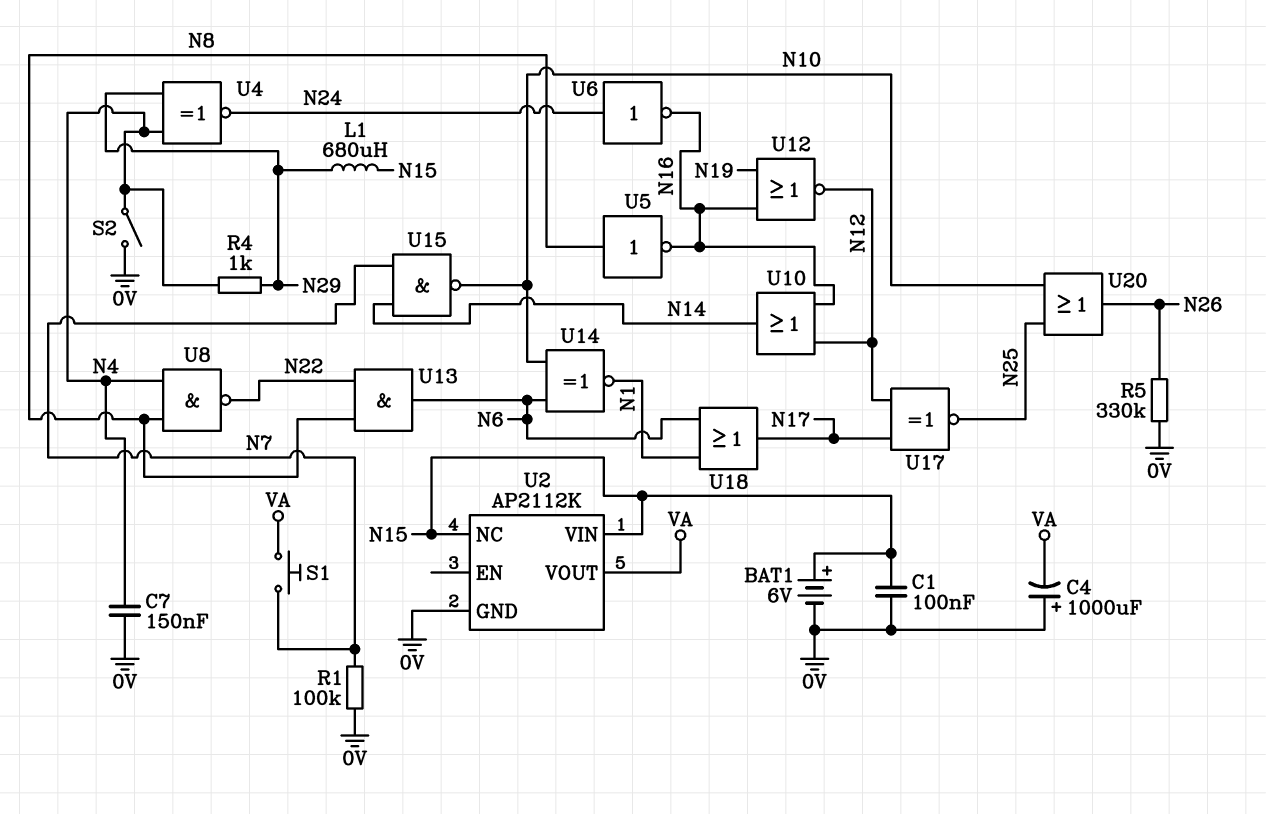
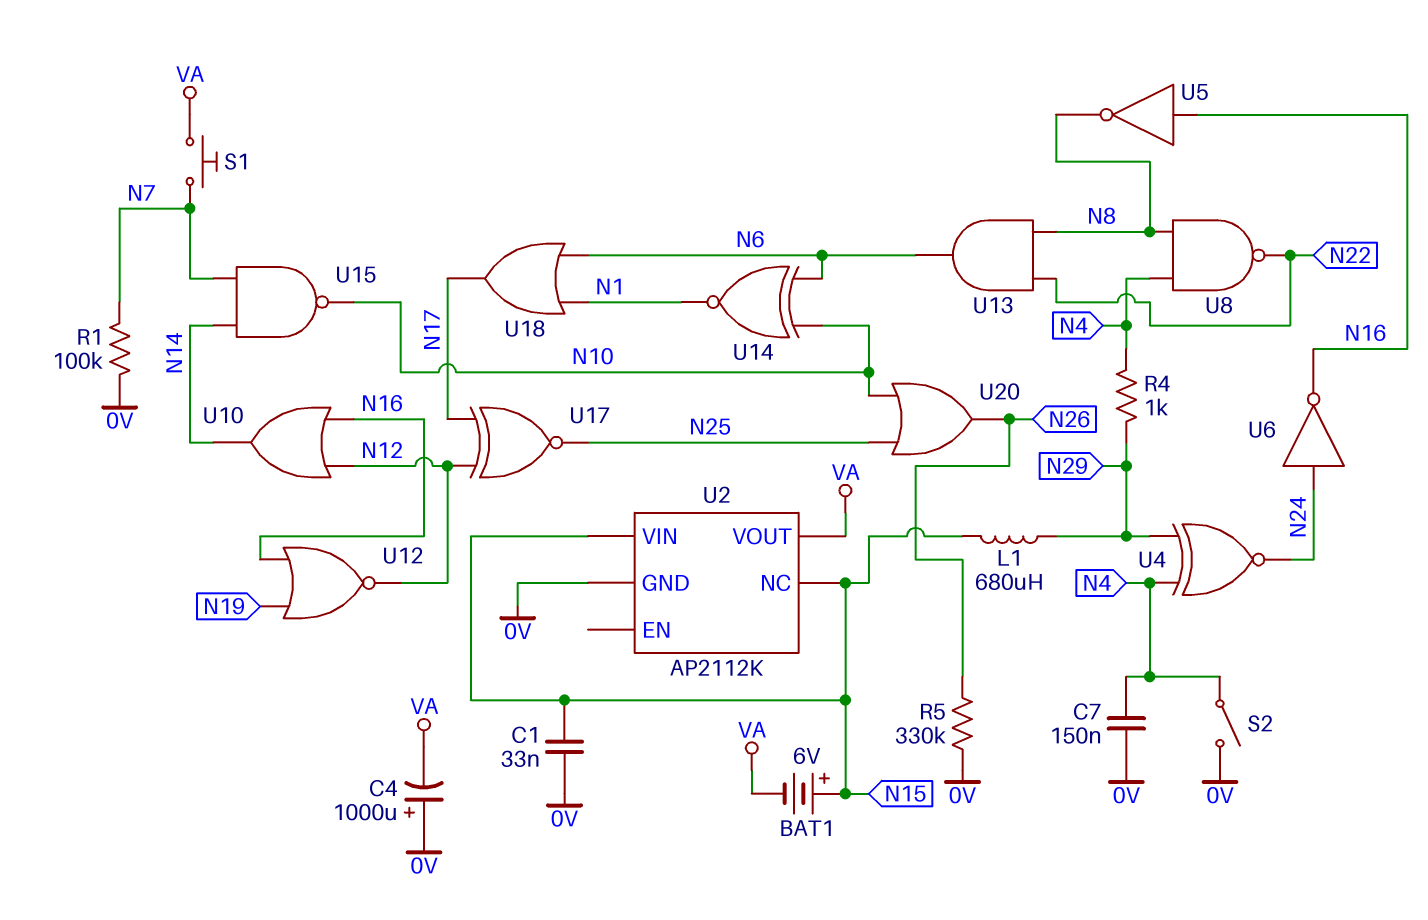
BAT1: 6V (plus N15, minus 0V) -> 6V (plus N15, minus VA)
C1: 100nF (0V, N15) -> 33nF (0V, N15)
U5: NOT (in N8, out N16) -> NOT (in N16, out N8)

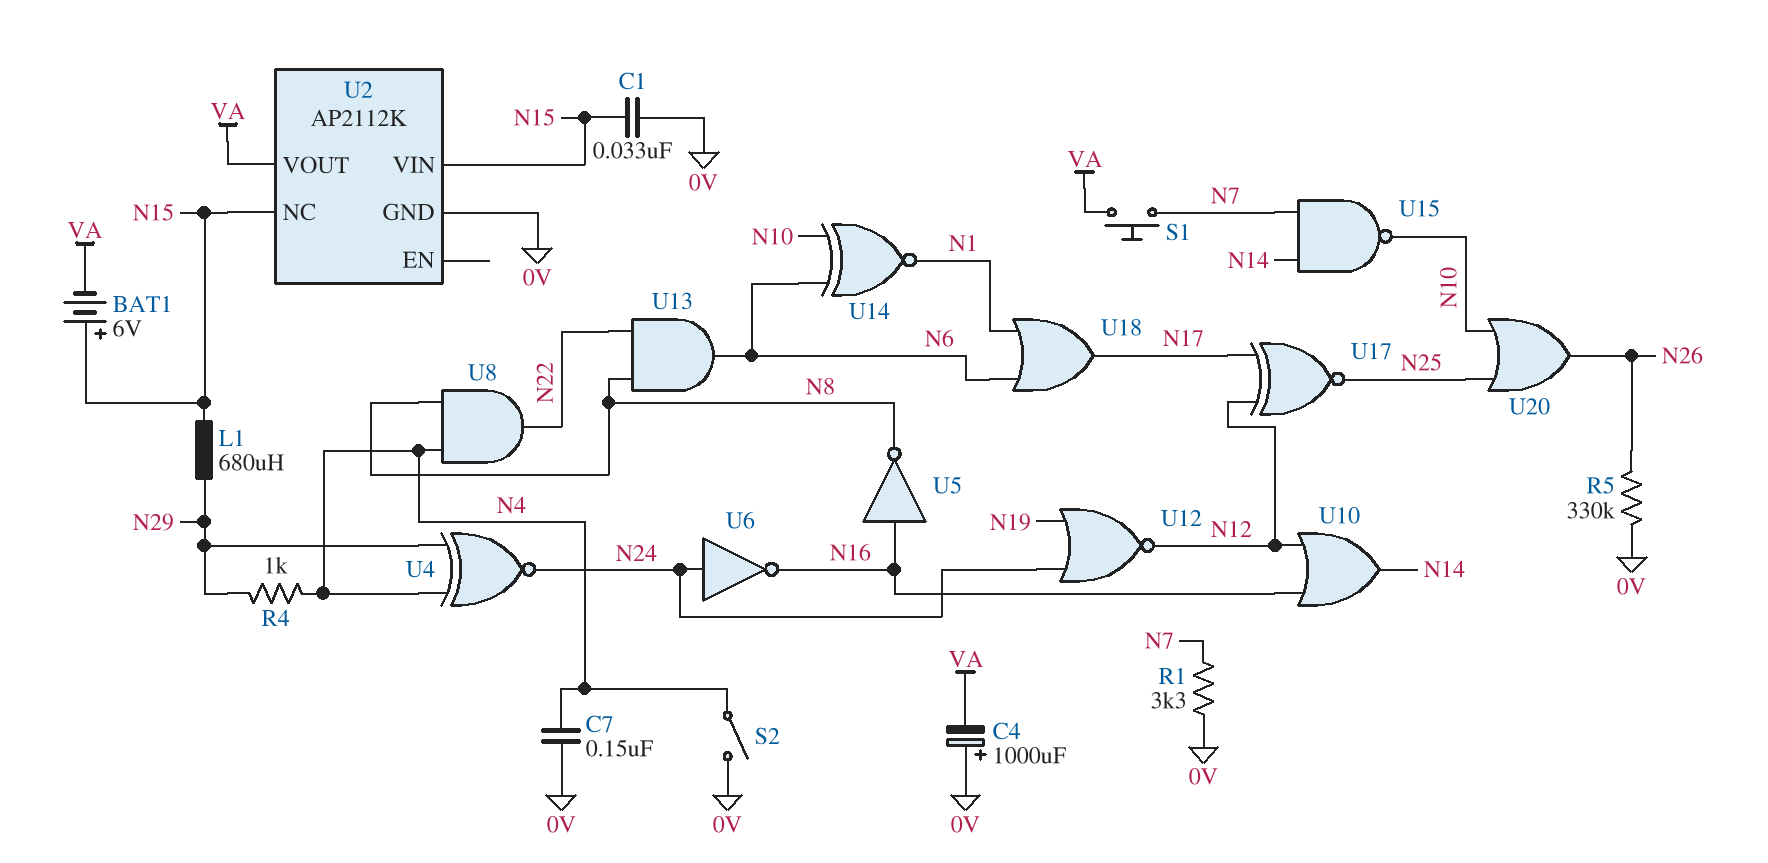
R1: 100k (0V, N7) -> 3.3k (0V, N7)
U8: NAND (in N4, in N8, out N22) -> AND (in N4, in N8, out N22)
U12: NOR (in N16, in N19, out N12) -> NOR (in N19, in N24, out N12)

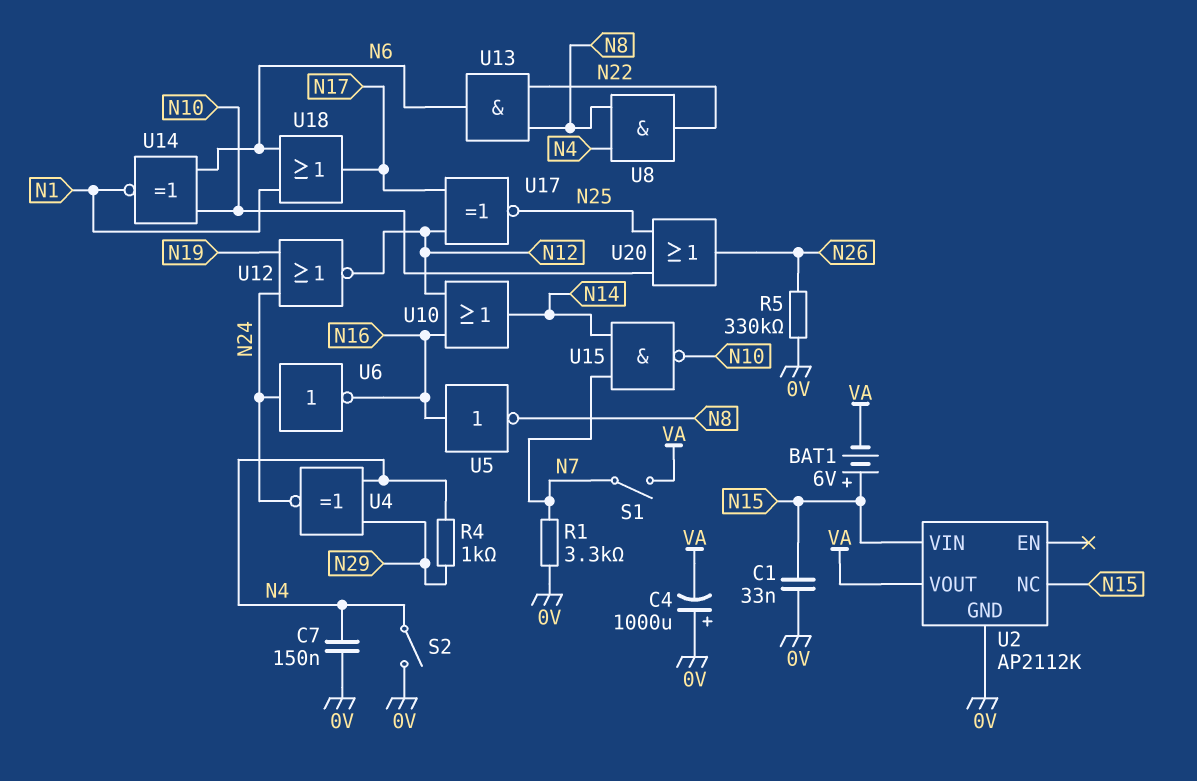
L1: 680uH (N15, N29) -> none
S1: button (N7, VA) -> switch (N7, VA)

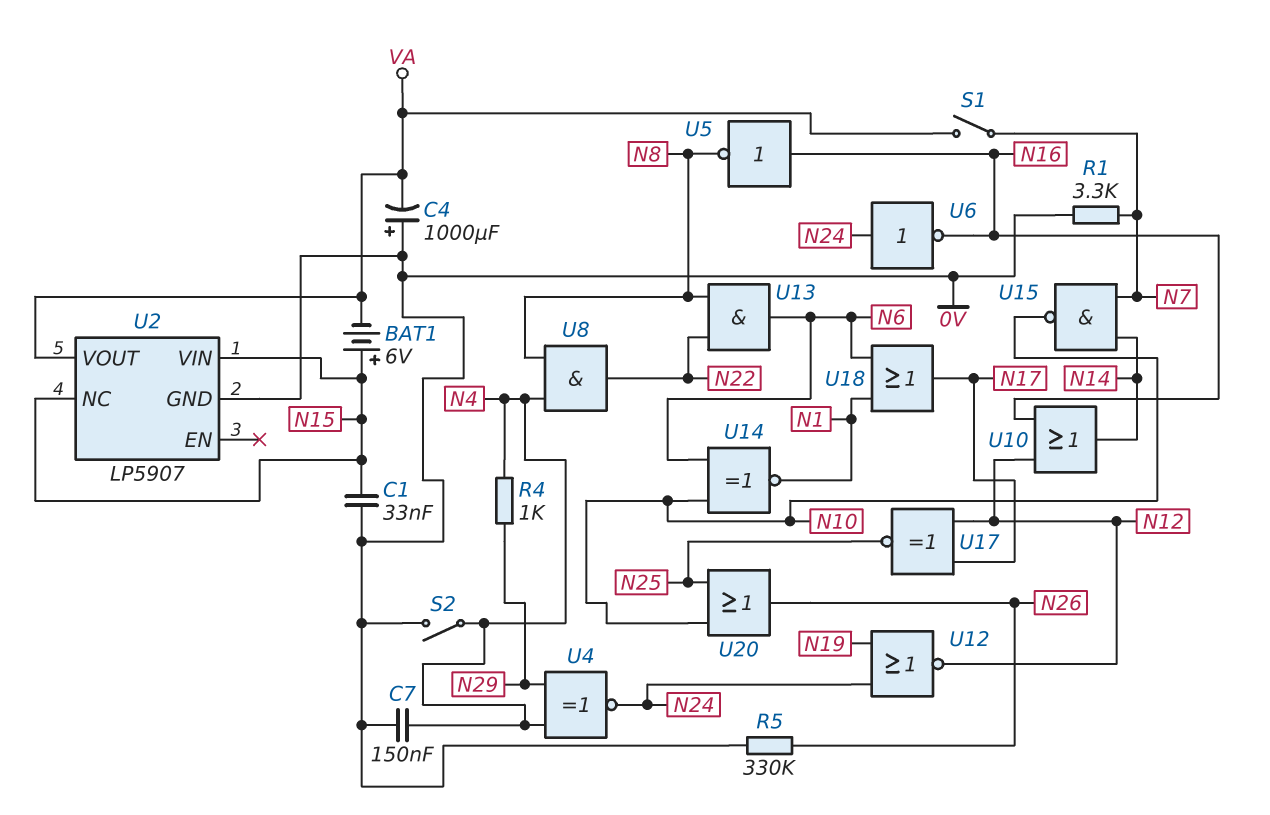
U2: AP2112K -> LP5907

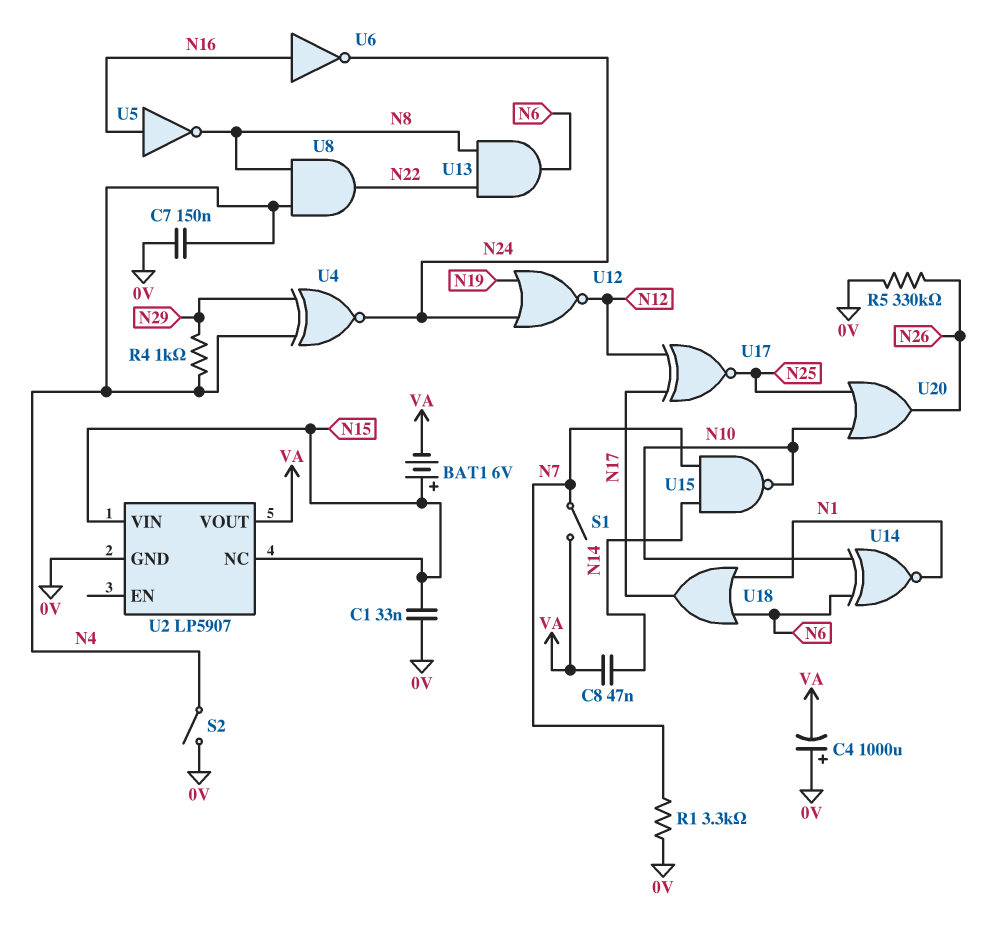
C8: none -> 47nF (N14, VA)
U6: NOT (in N24, out N16) -> NOT (in N16, out N24)
U10: OR (in N12, in N16, out N14) -> none

